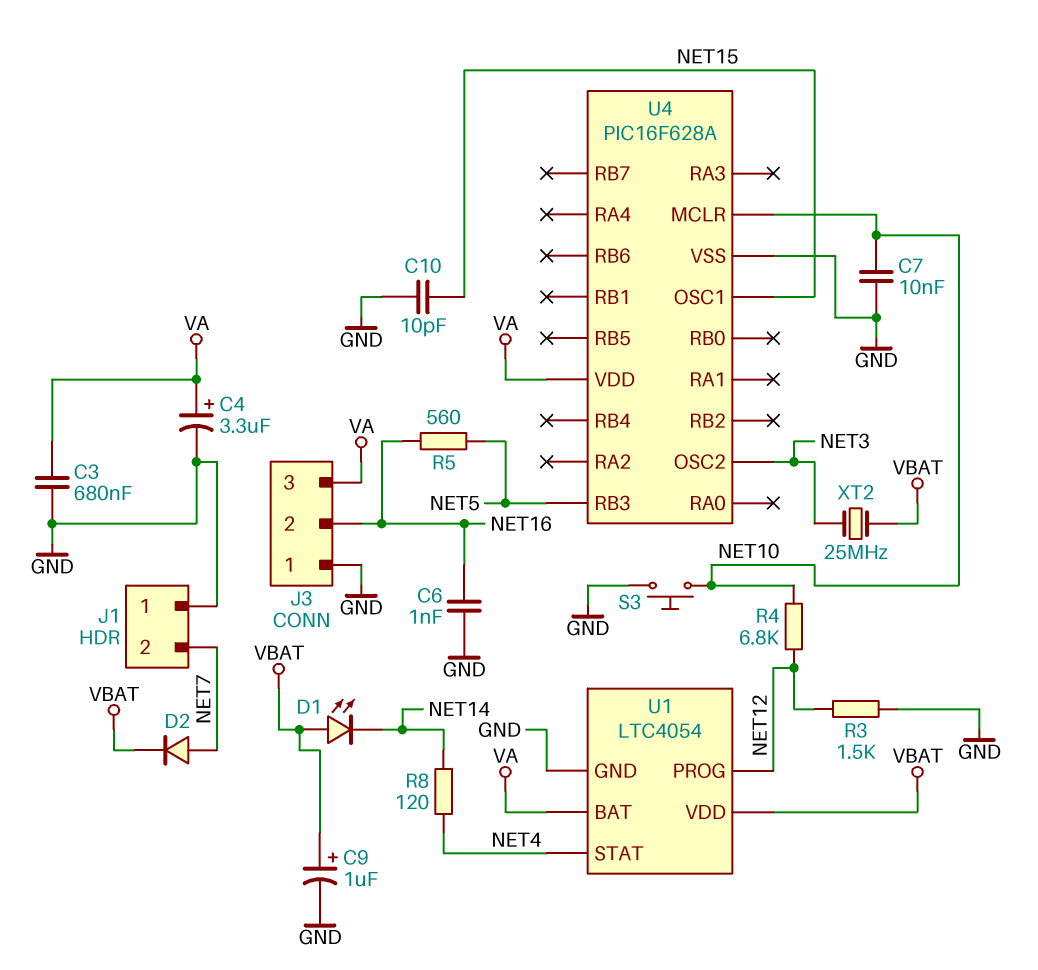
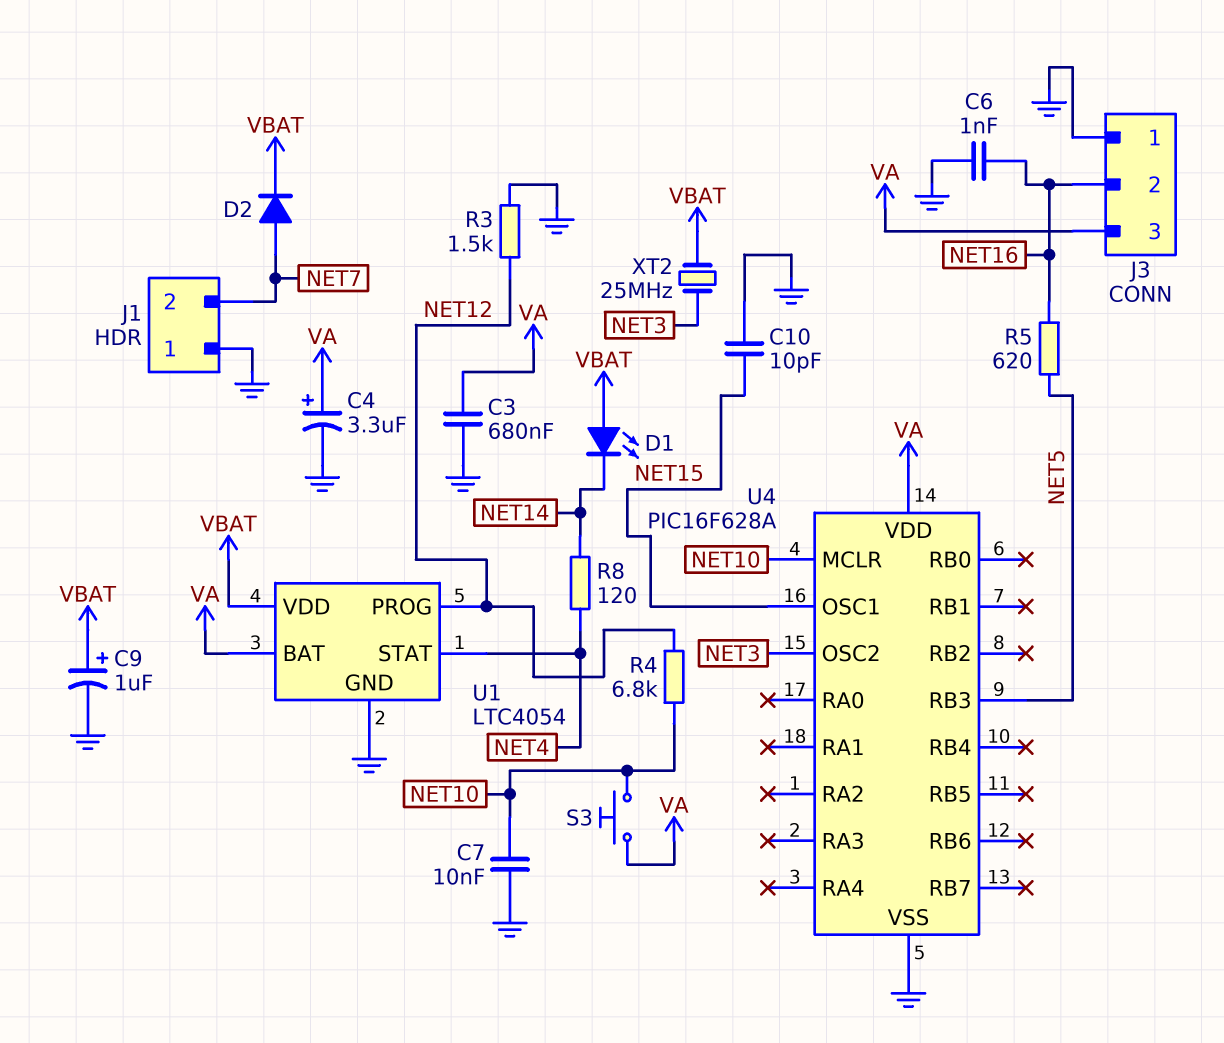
R5: 560 (NET5, NET16) -> 620 (NET5, NET16)
S3: button (GND, NET10) -> button (NET10, VA)

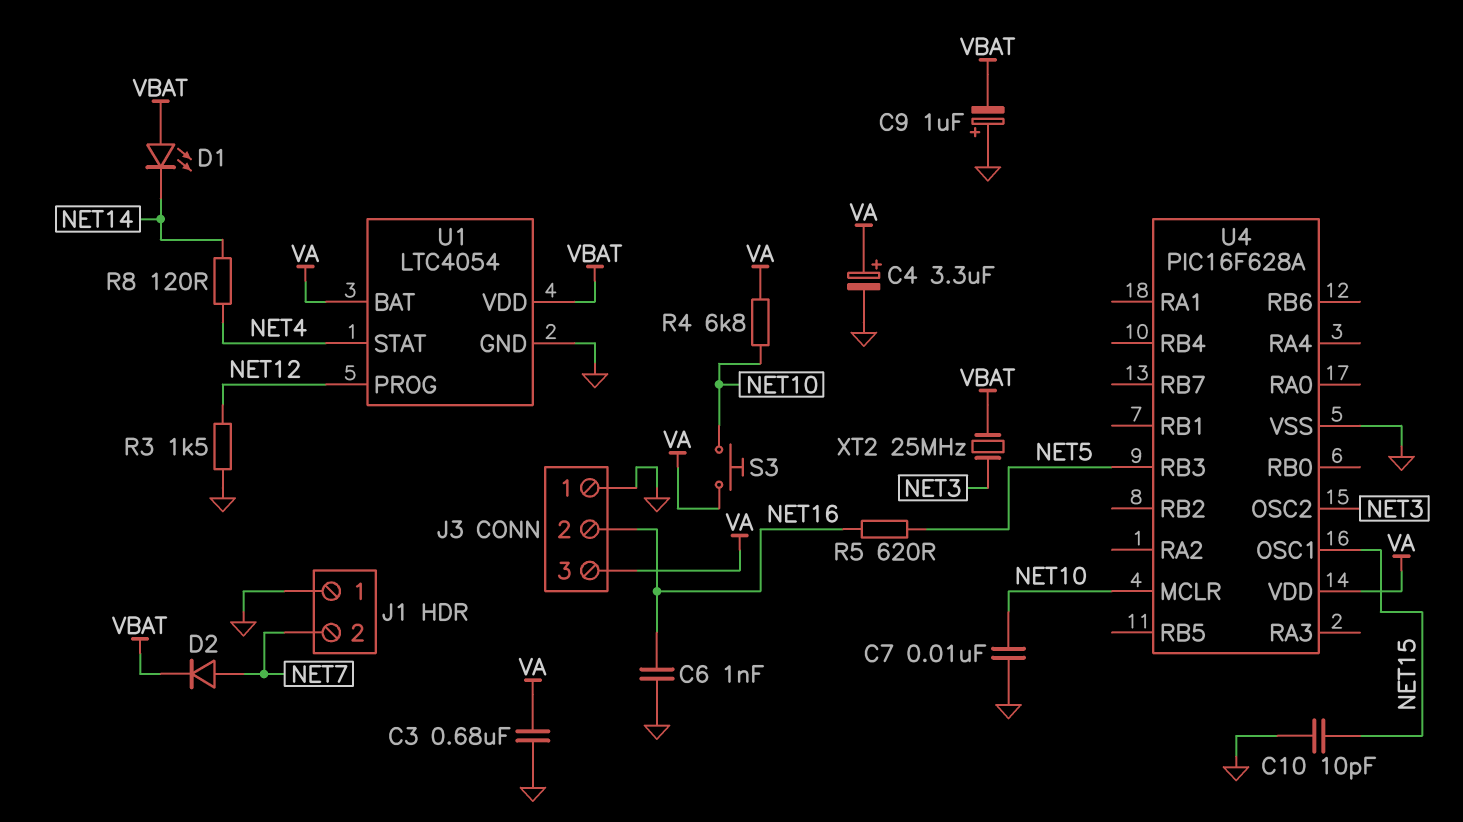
C9: 1uF (plus VBAT, minus GND) -> 1uF (plus GND, minus VBAT)
R4: 6.8k (NET10, NET12) -> 6.8k (NET10, VA)

